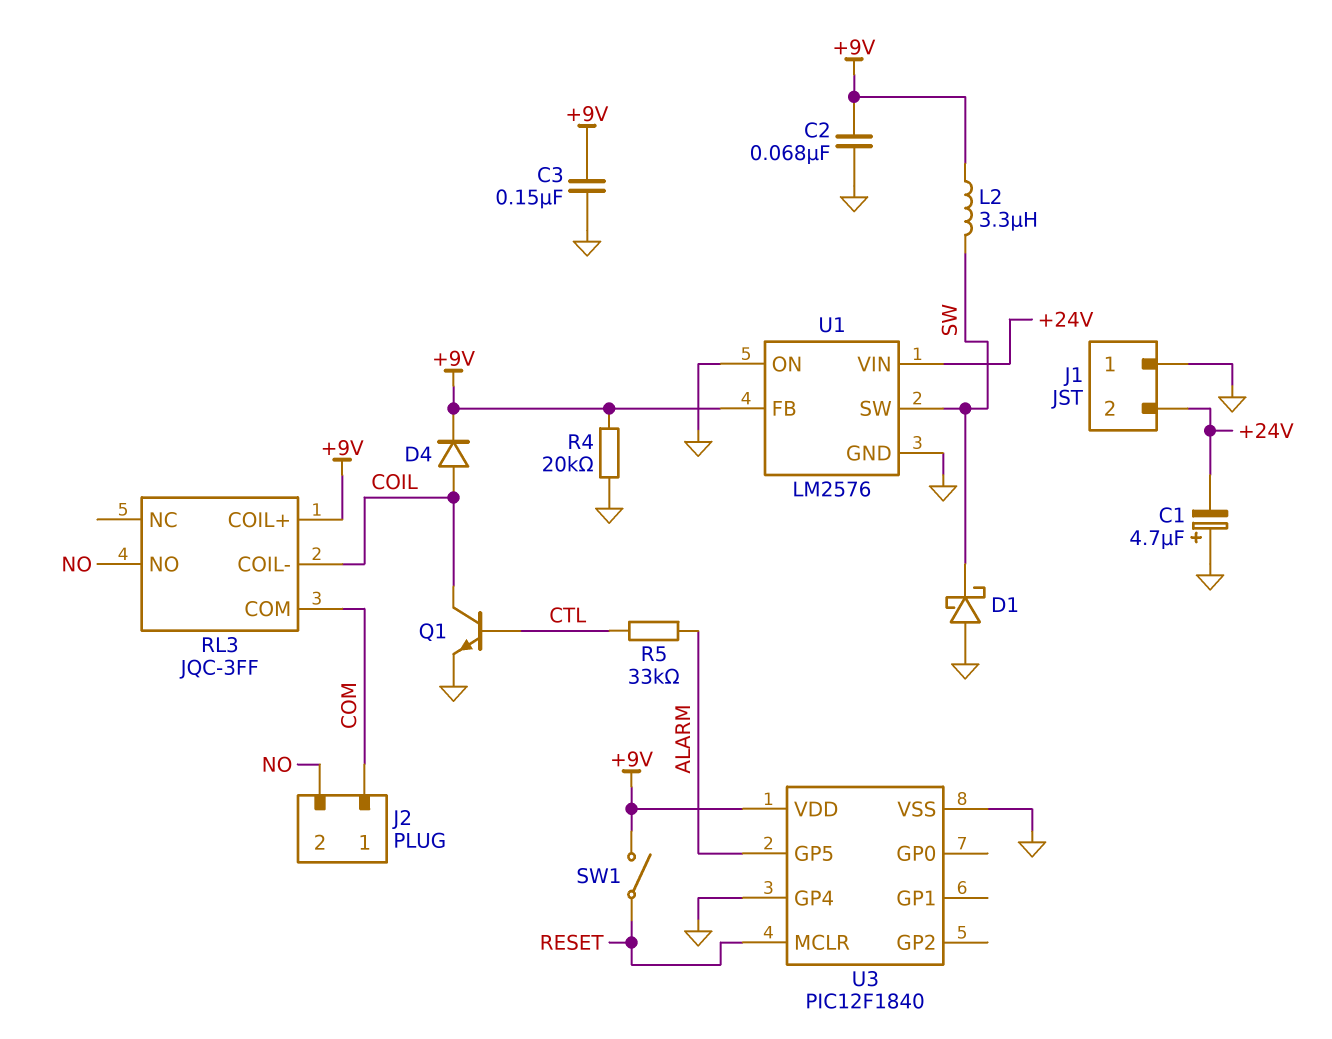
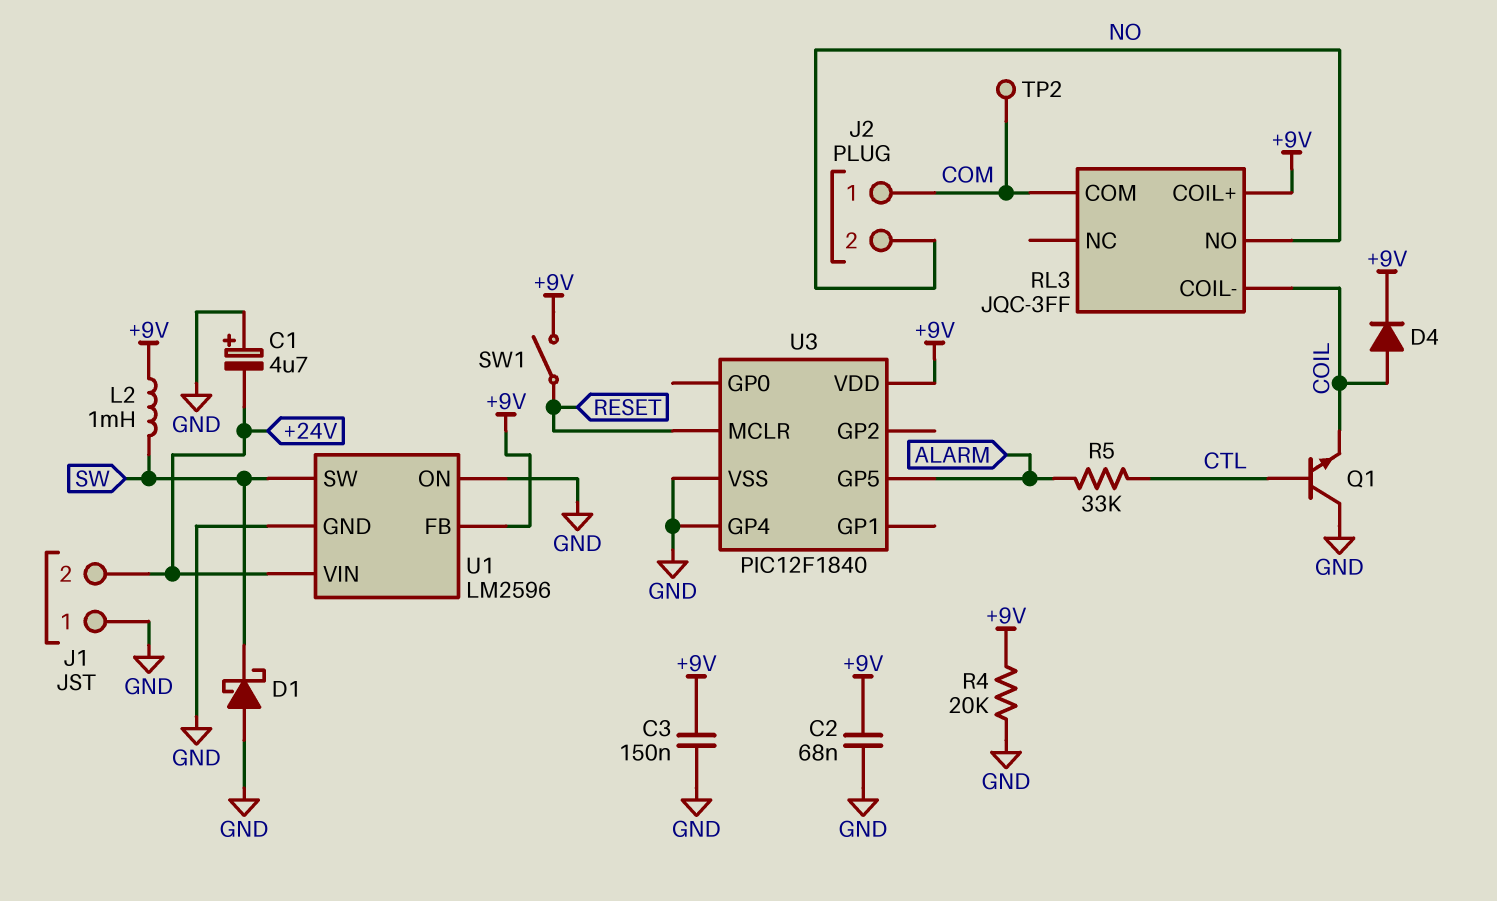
L2: 3.3uH (+9V, SW) -> 1mH (+9V, SW)
Q1: NPN (B CTL, C COIL, E GND) -> NPN (B CTL, C GND, E COIL)
TP2: none -> test point (COM)
U1: LM2576 -> LM2596

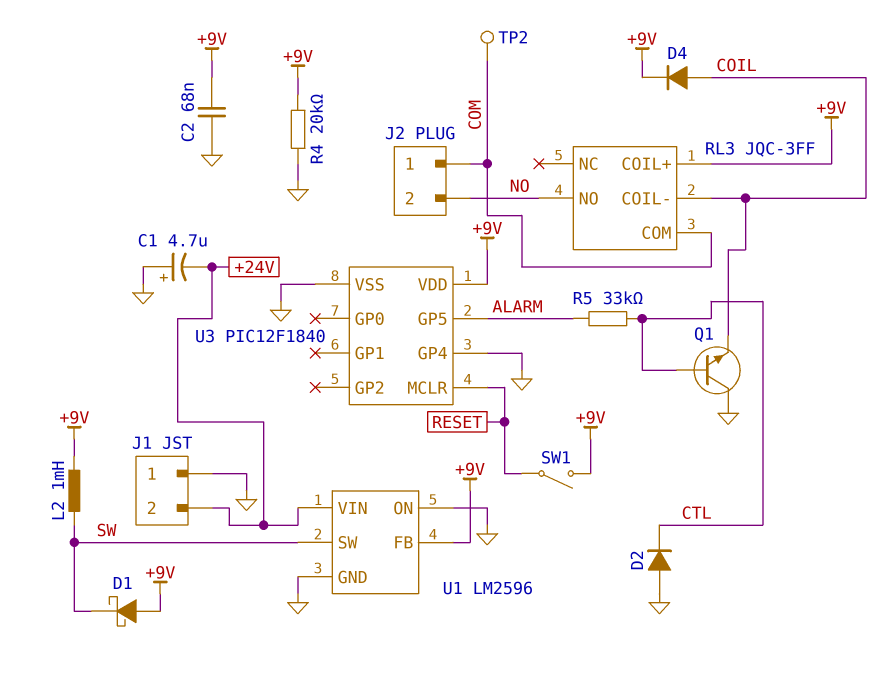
C3: 150nF (+9V, GND) -> none
D1: schottky (A GND, K SW) -> schottky (A +9V, K SW)
D2: none -> diode (A GND, K CTL)

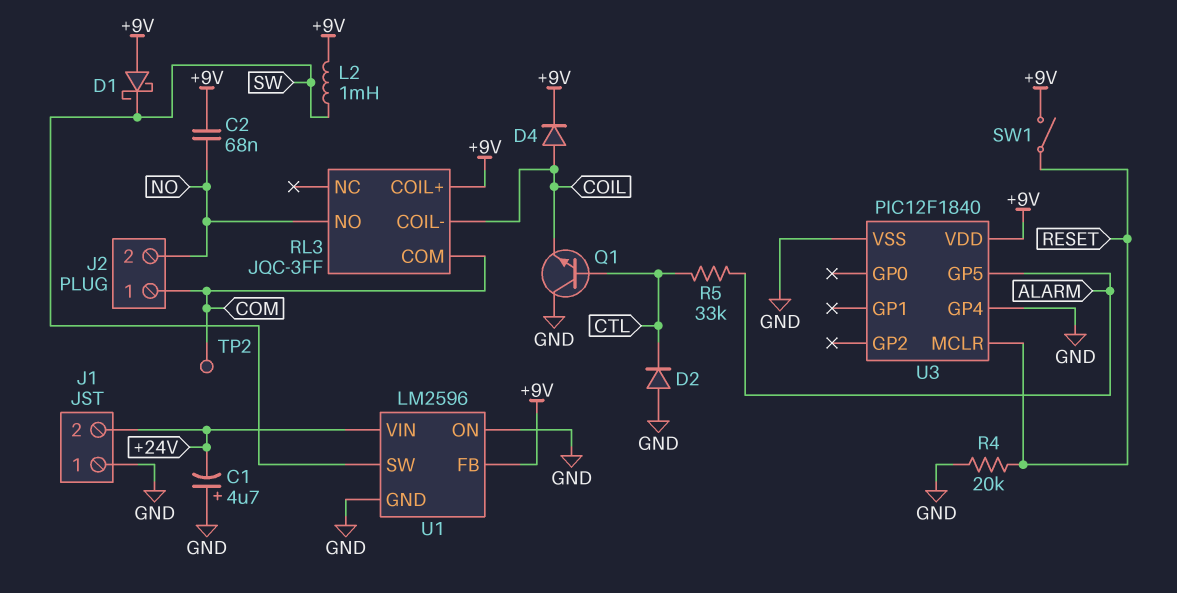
C2: 68nF (+9V, GND) -> 68nF (+9V, NO)
R4: 20k (+9V, GND) -> 20k (GND, RESET)

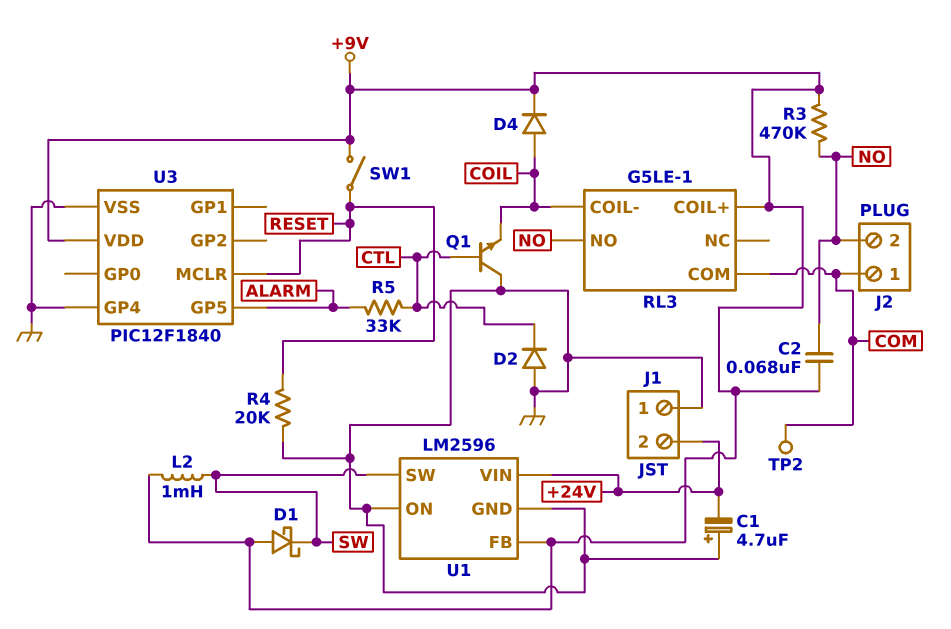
R3: none -> 470k (+9V, NO)
RL3: JQC-3FF -> G5LE-1

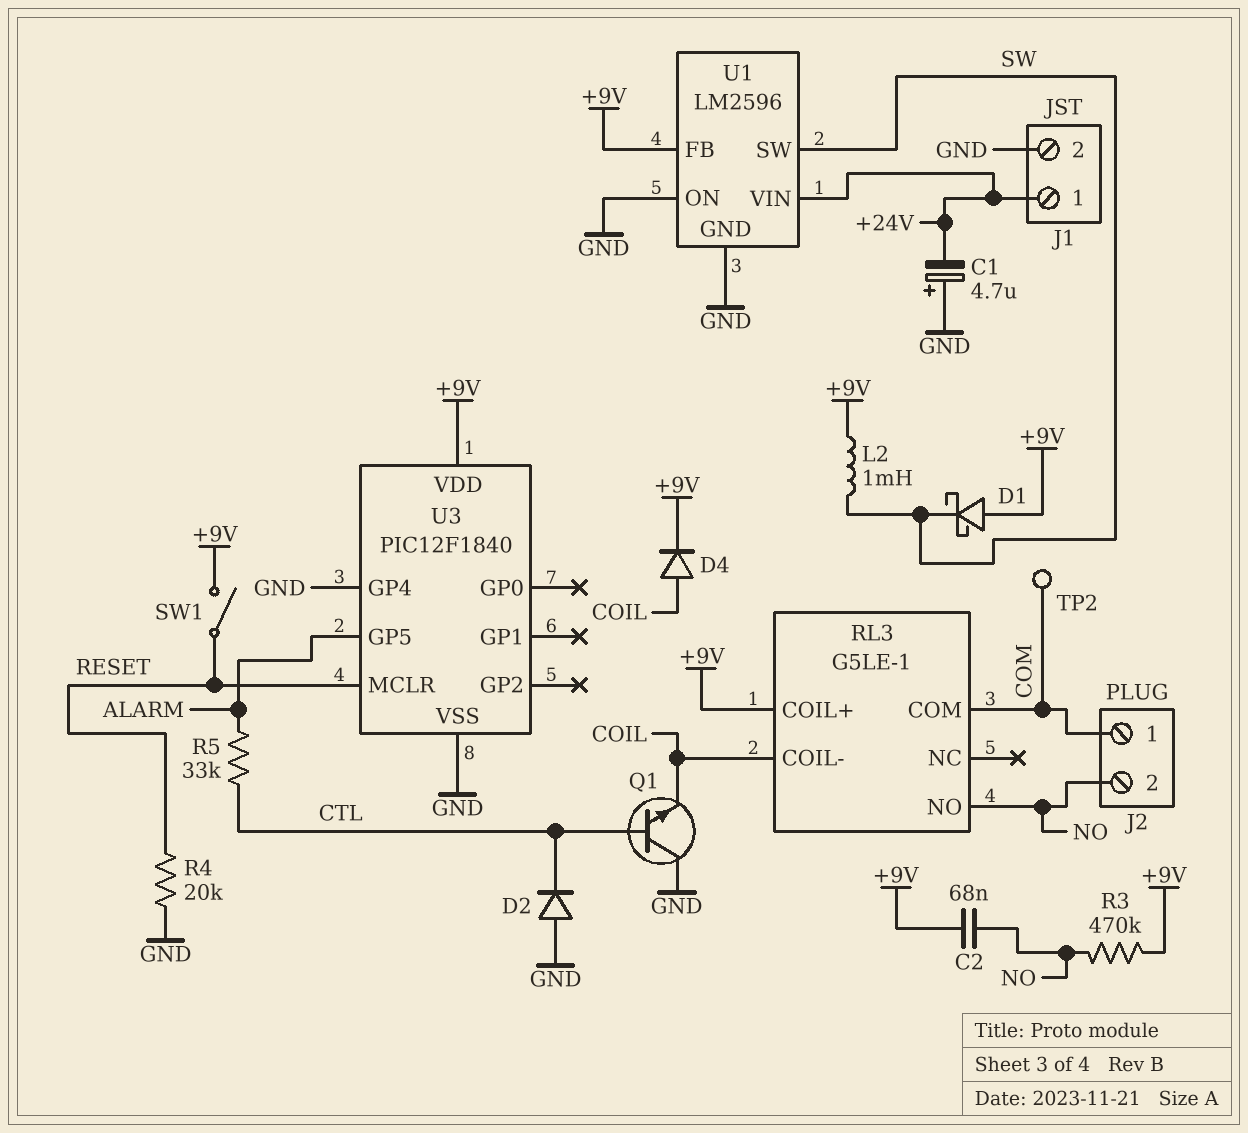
J1 pin 1: GND -> +24V
J1 pin 2: +24V -> GND

